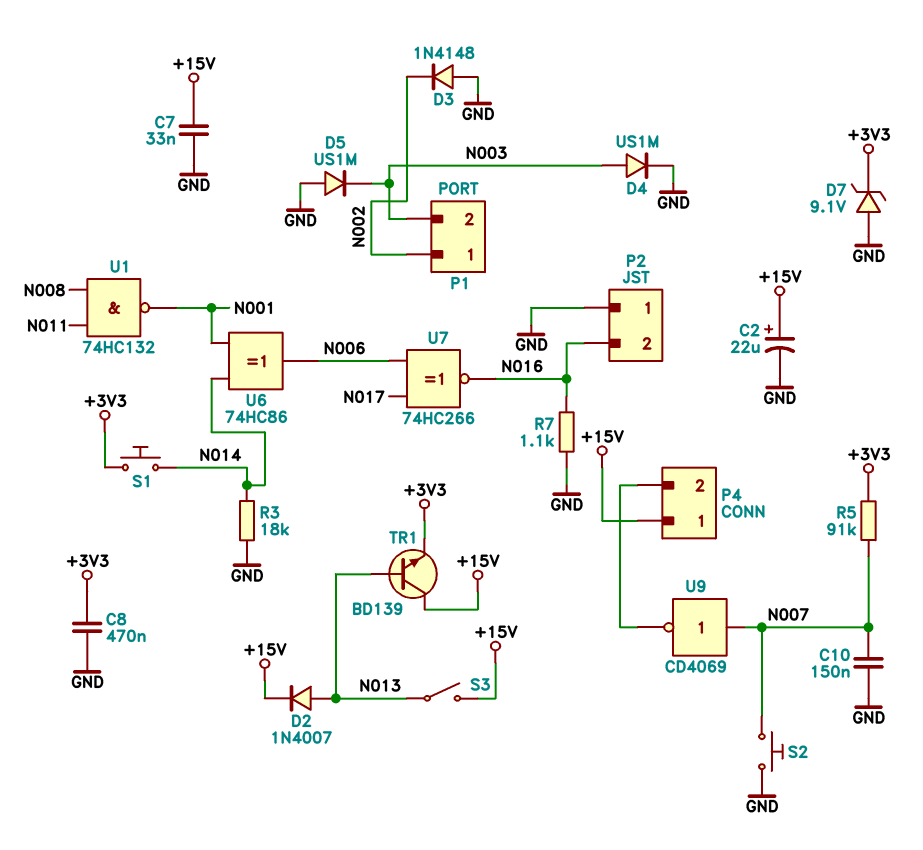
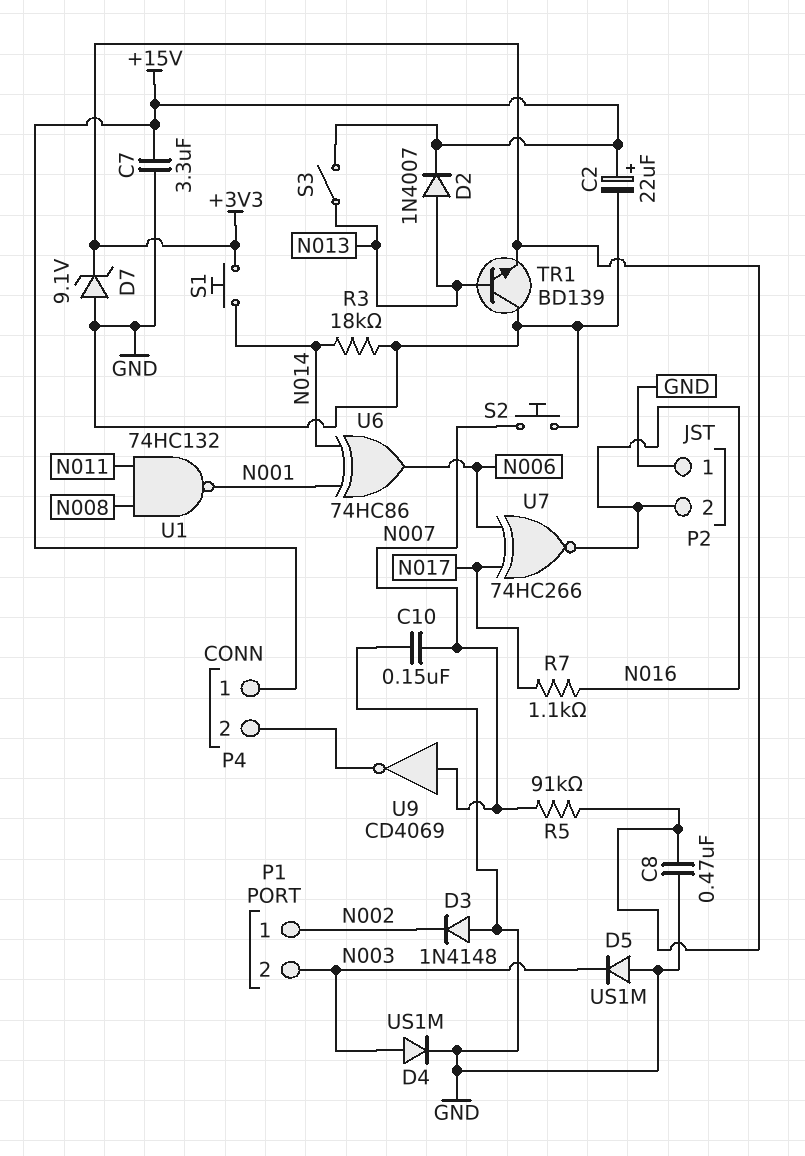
C7: 33nF (+15V, GND) -> 3.3uF (+15V, GND)
R7: 1.1k (GND, N016) -> 1.1k (N016, N017)
TR1: NPN BD139 (B N013, C +15V, E +3V3) -> NPN BD139 (B N013, C GND, E +3V3)

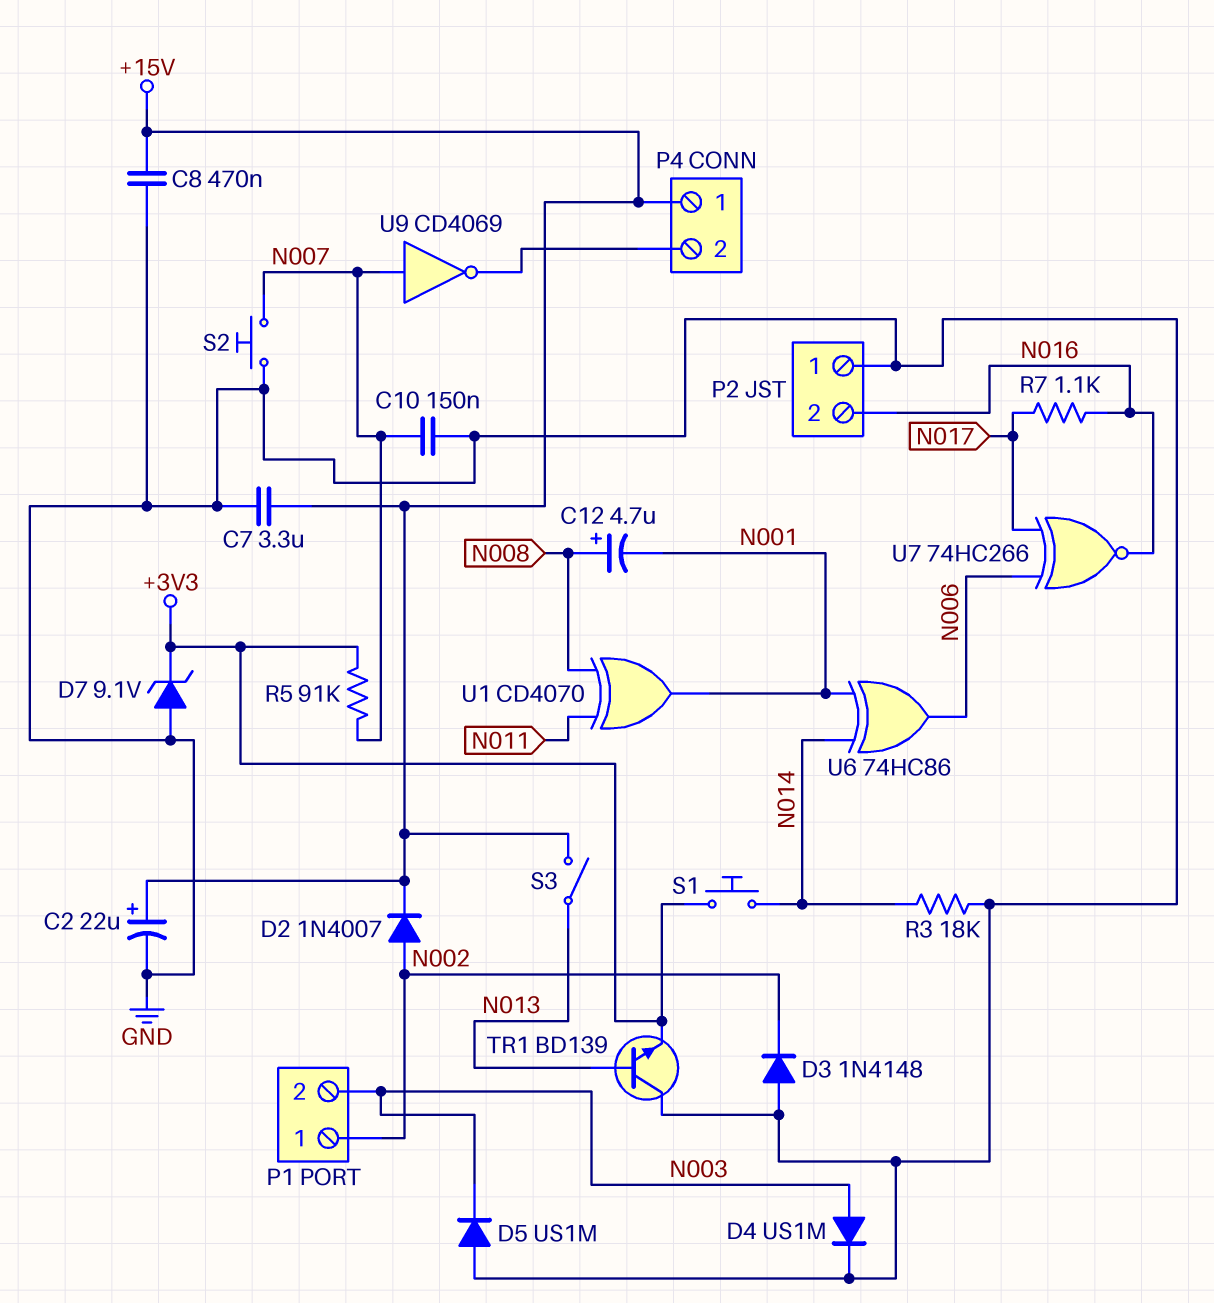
C8: 470nF (+3V3, GND) -> 470nF (+15V, GND)
C12: none -> 4.7uF (plus N008, minus N001)
D2: diode 1N4007 (A N013, K +15V) -> diode 1N4007 (A N002, K +15V)
U1: NAND 74HC132 (in N008, in N011, out N001) -> XOR CD4070 (in N008, in N011, out N001)

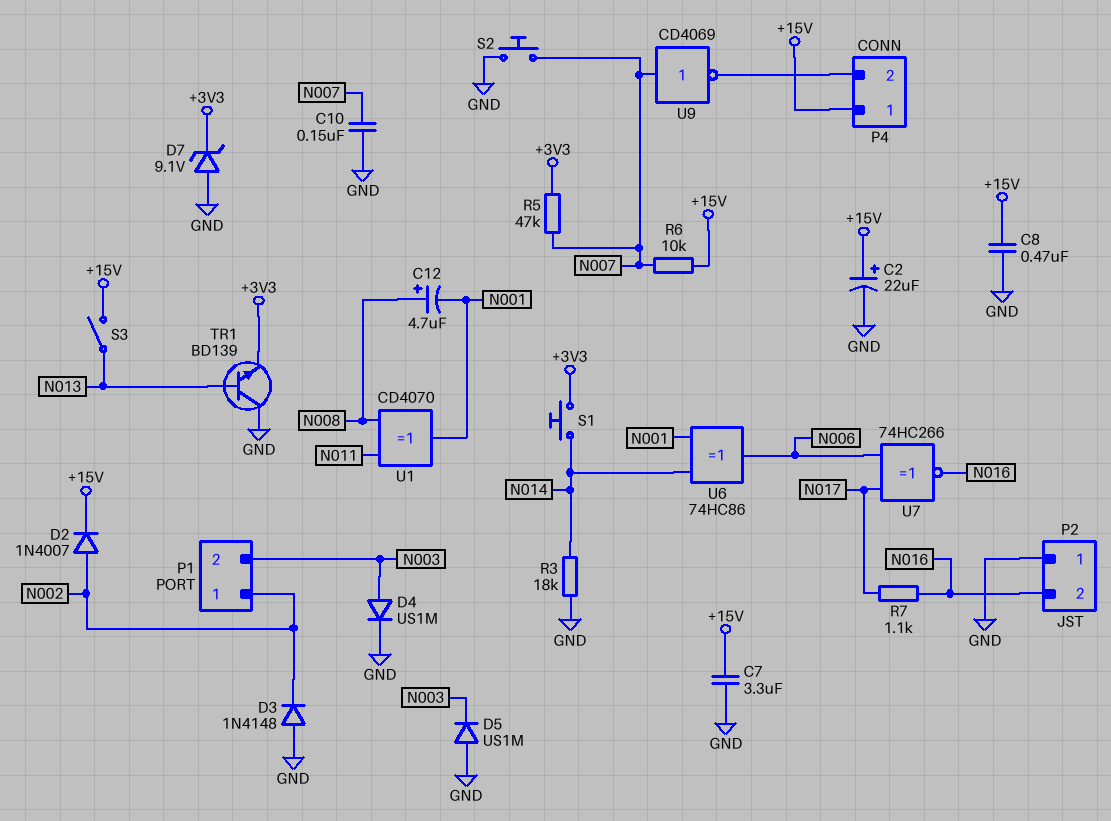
R5: 91k (+3V3, N007) -> 47k (+3V3, N007)
R6: none -> 10k (+15V, N007)

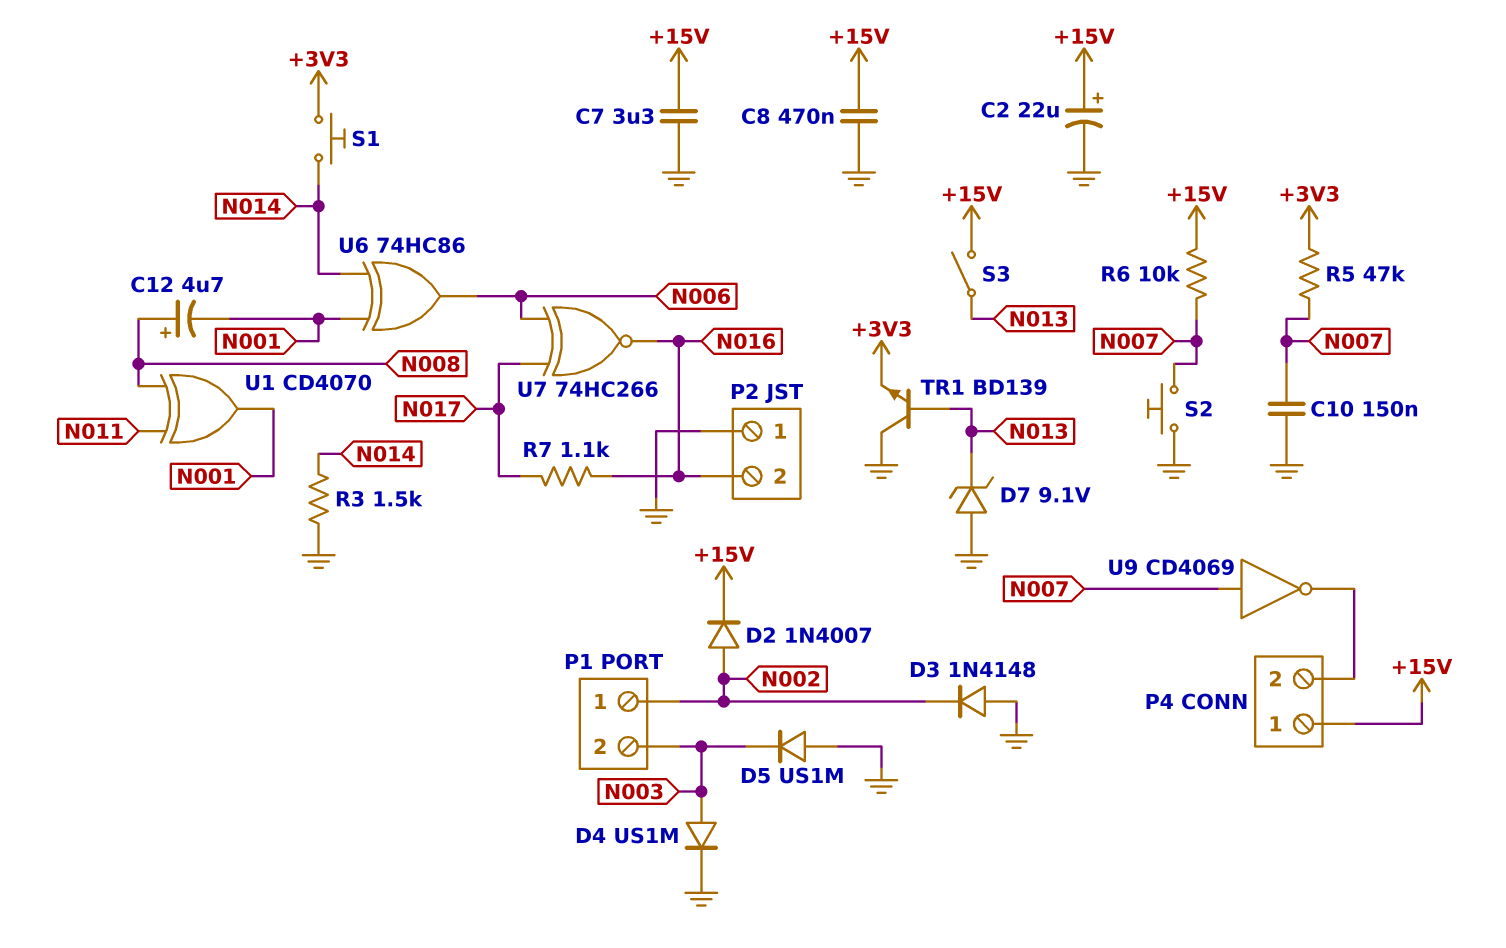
D7: zener 9.1V (A GND, K +3V3) -> zener 9.1V (A GND, K N013)
R3: 18k (GND, N014) -> 1.5k (GND, N014)

